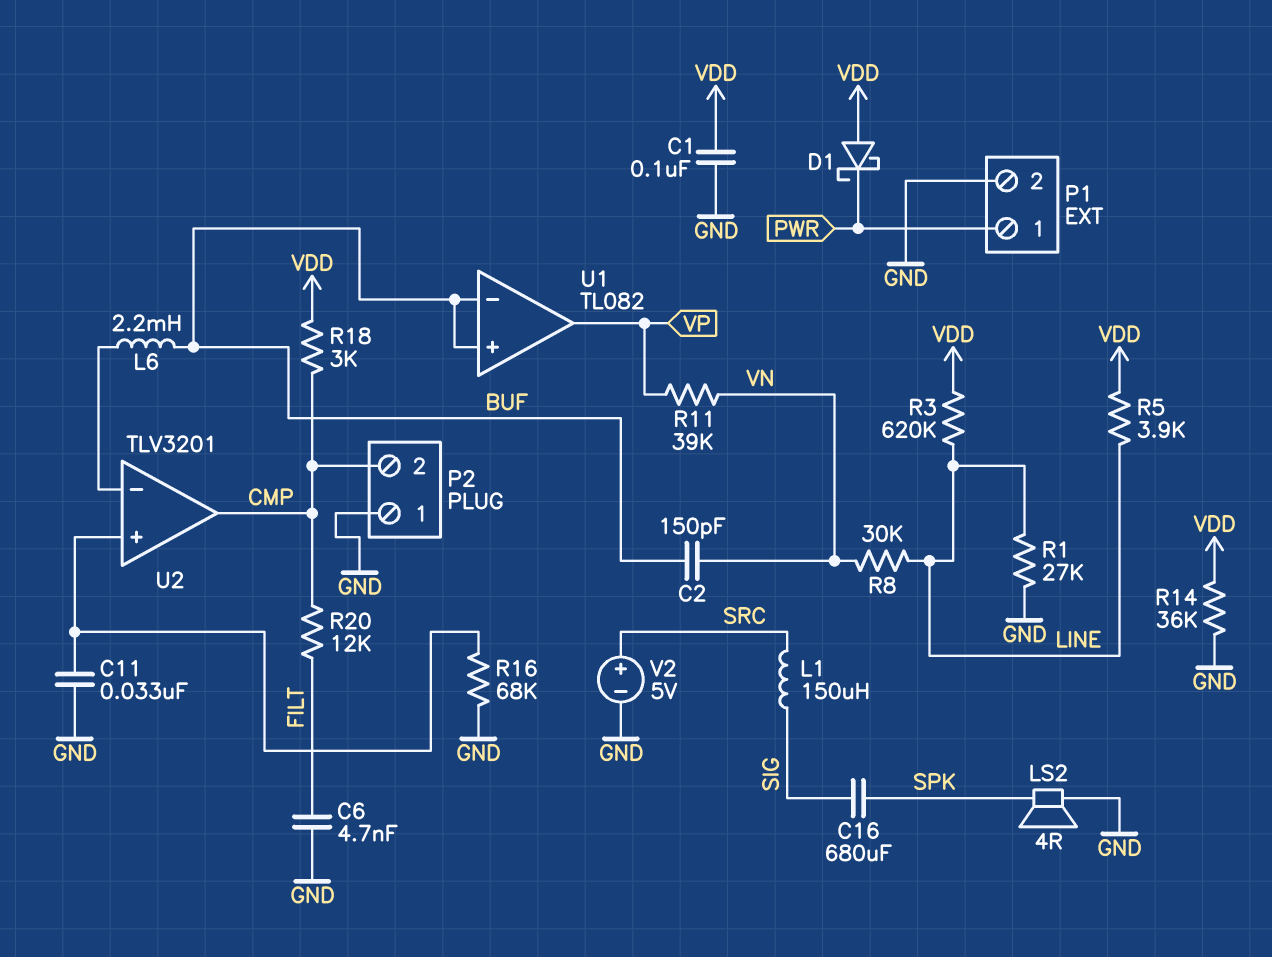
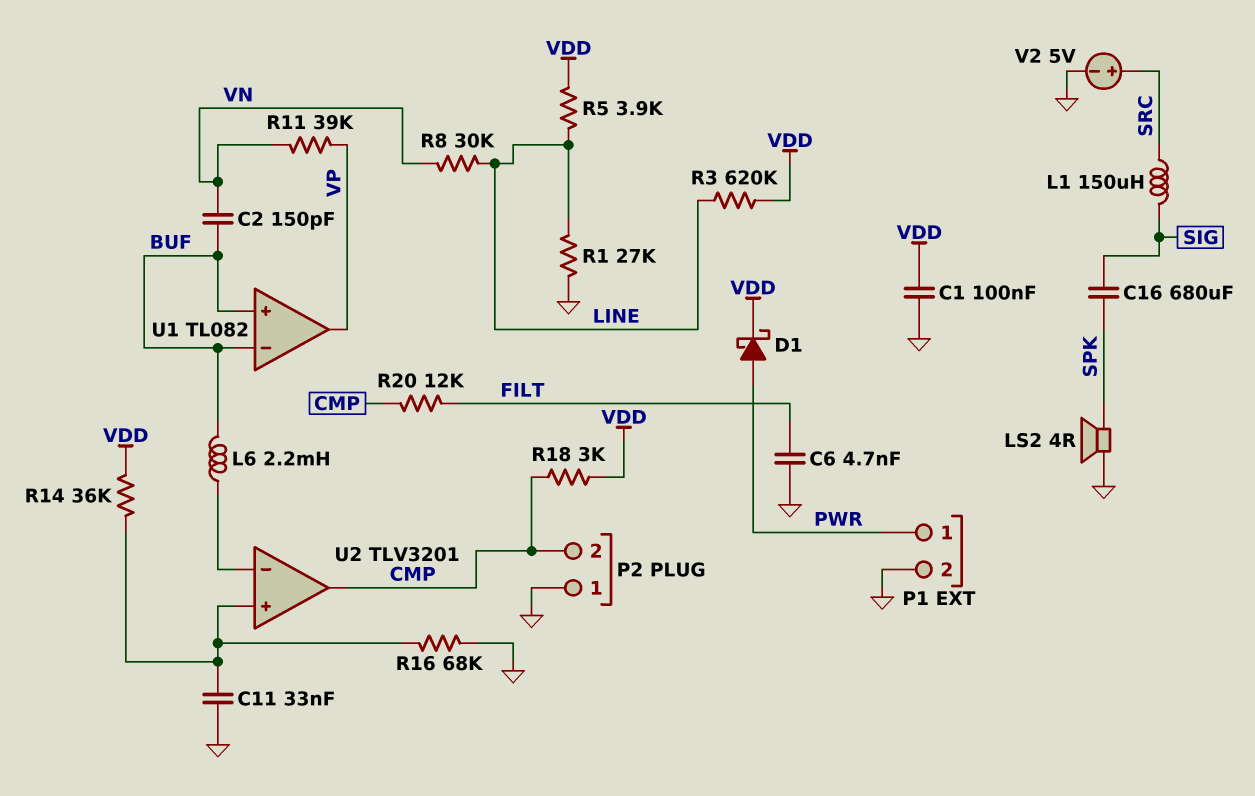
D1: schottky (A VDD, K PWR) -> schottky (A PWR, K VDD)
R14: 36k (GND, VDD) -> 36k (U2/in+, VDD)

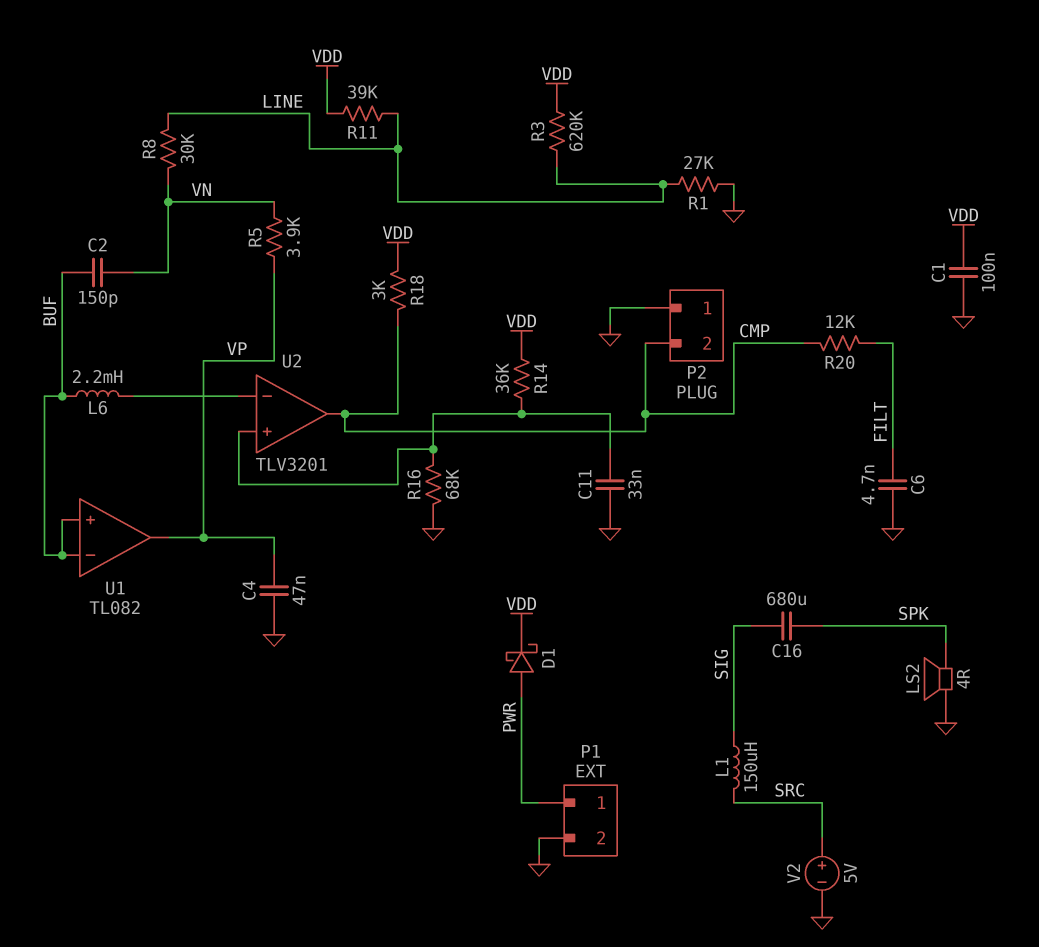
C4: none -> 47nF (GND, VP)
R5: 3.9k (LINE, VDD) -> 3.9k (VN, VP)
R11: 39k (VN, VP) -> 39k (LINE, VDD)

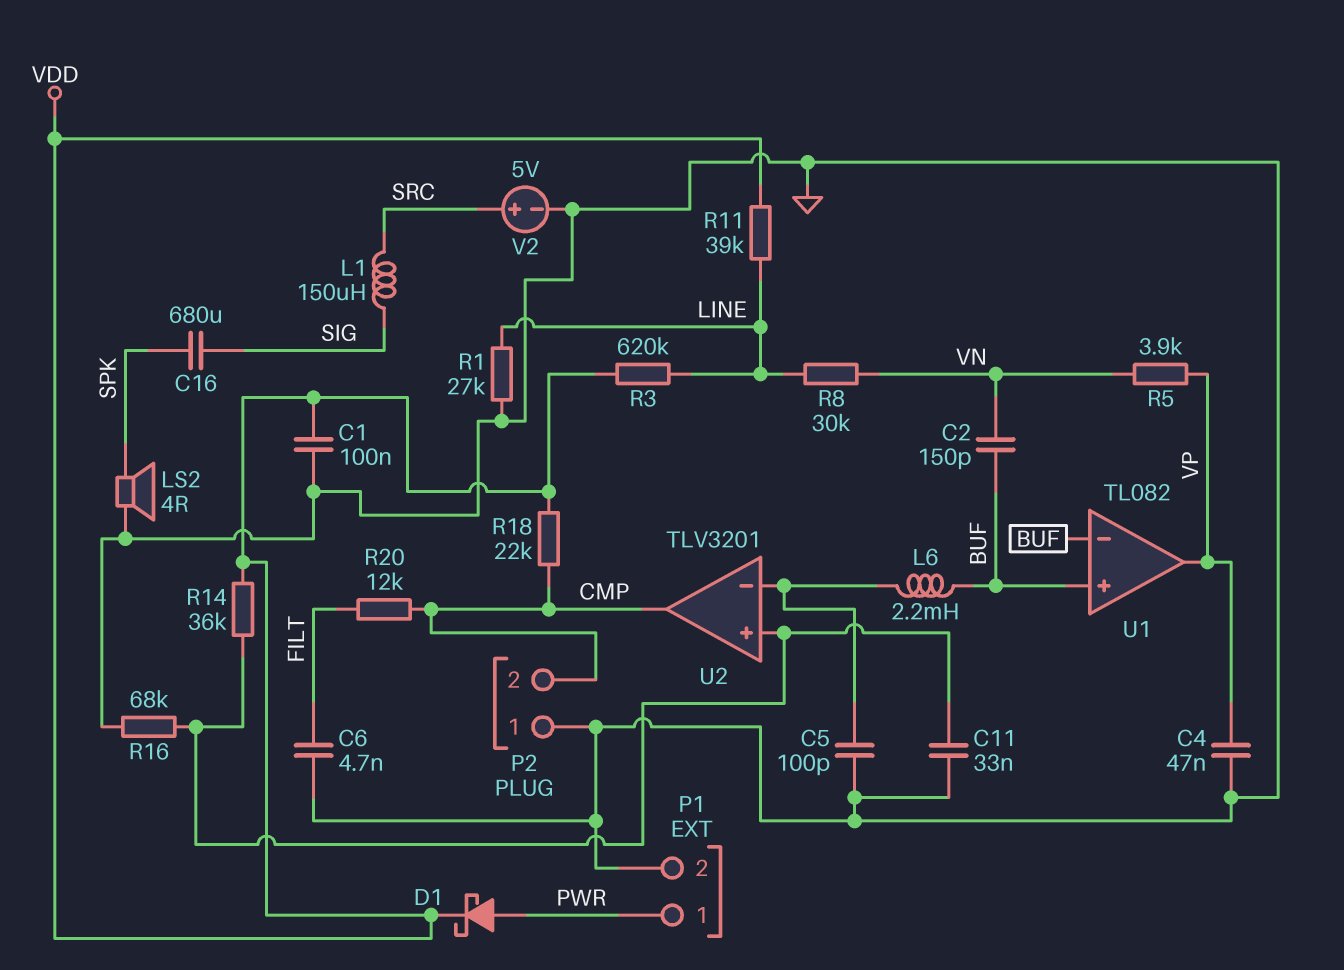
C5: none -> 100pF (GND, U2/in-)
R18: 3k (CMP, VDD) -> 22k (CMP, VDD)

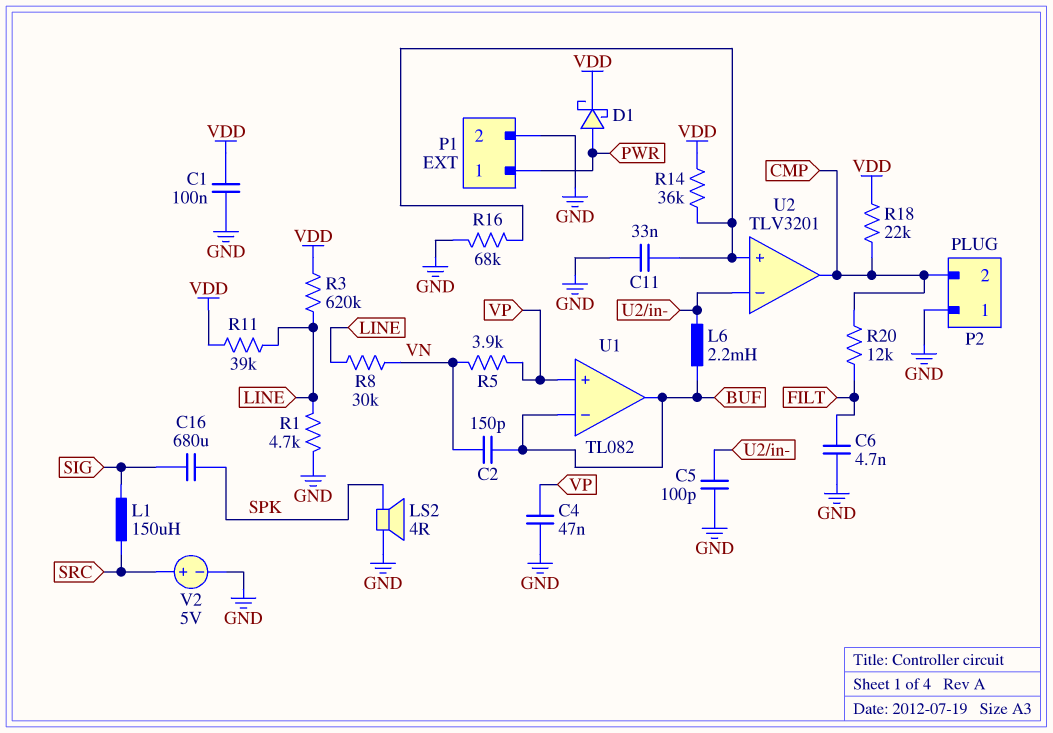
R1: 27k (GND, LINE) -> 4.7k (GND, LINE)
U1 pin in+: BUF -> VP
U1 pin out: VP -> BUF

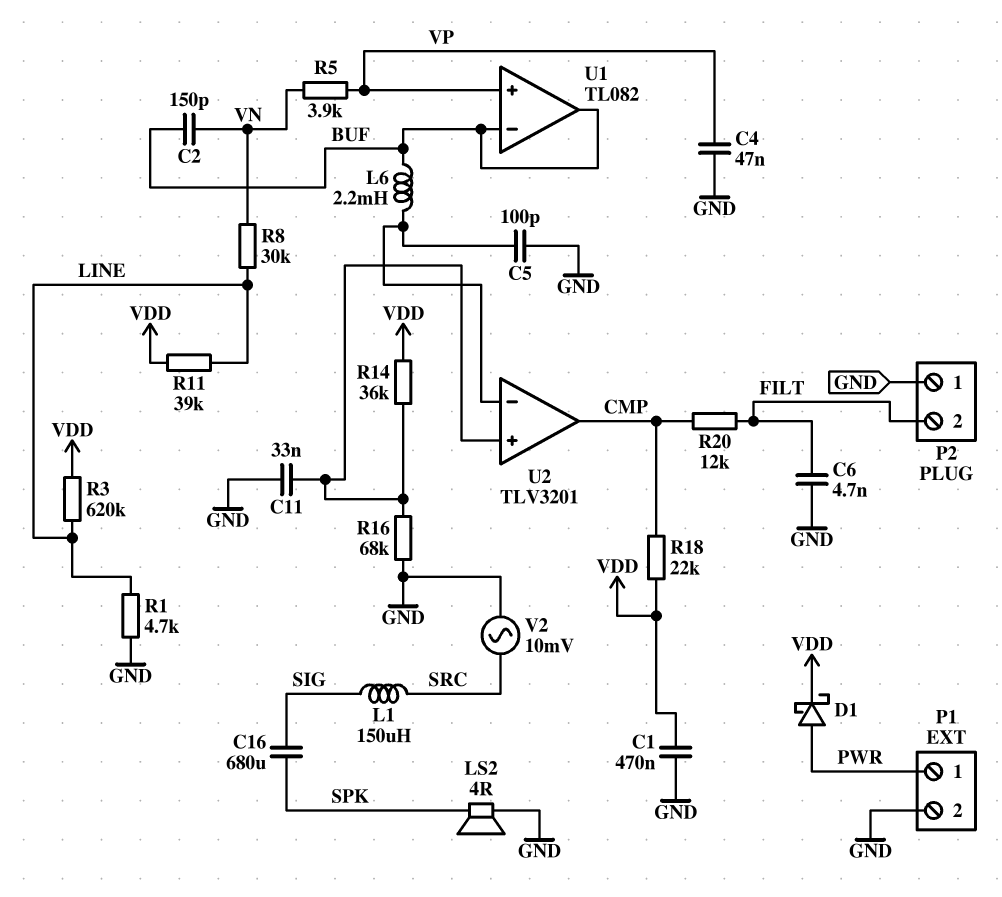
C1: 100nF (GND, VDD) -> 470nF (GND, VDD)
P2 pin 2: CMP -> FILT
V2: 5V (plus SRC, minus GND) -> AC 10mV (GND, SRC)

